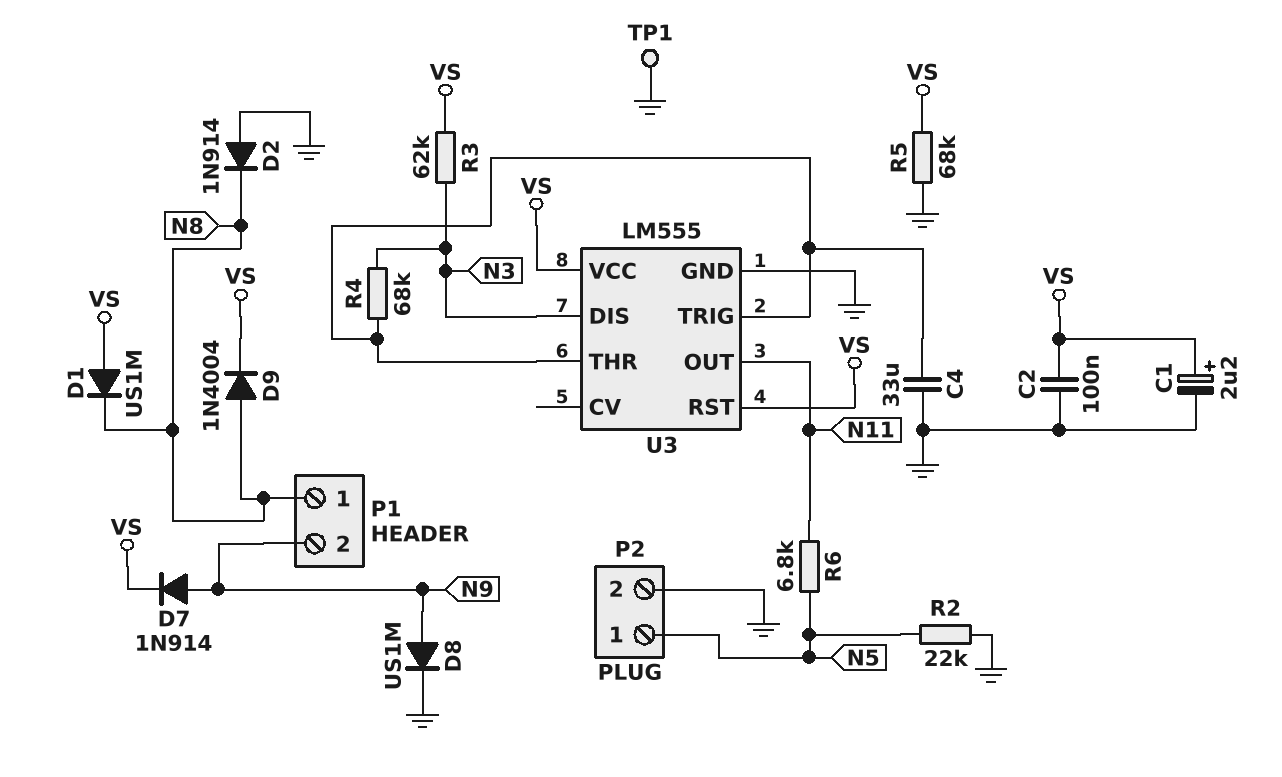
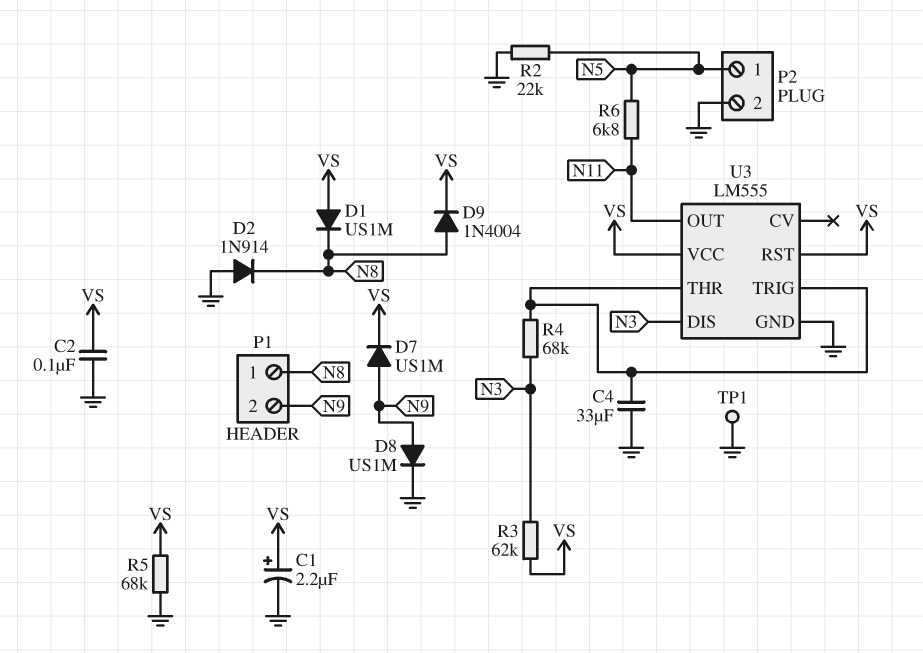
D7: diode 1N914 (A N9, K VS) -> diode US1M (A N9, K VS)

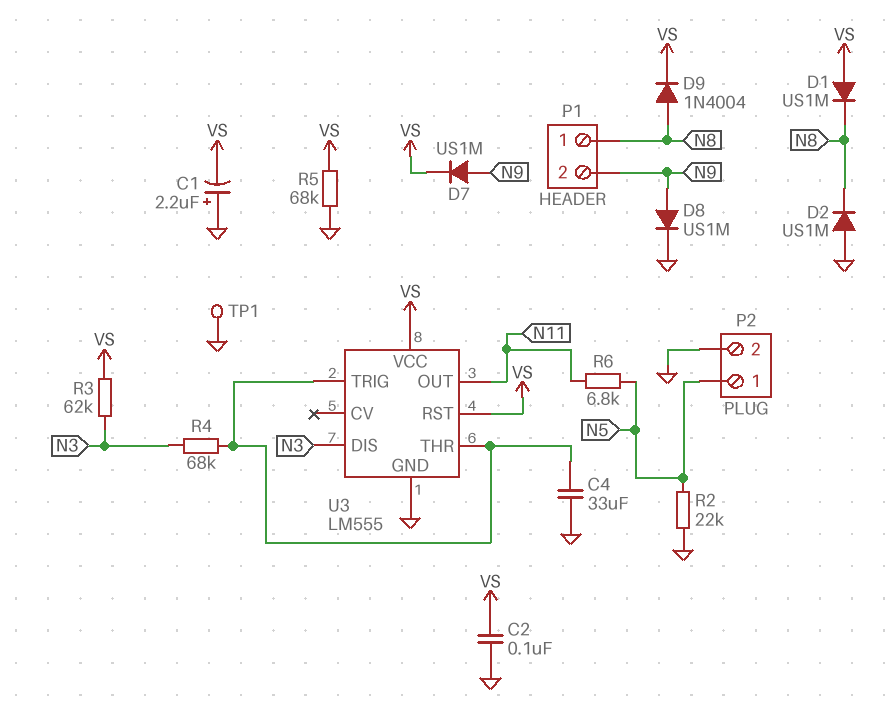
C1: 2.2uF (plus VS, minus GND) -> 2.2uF (plus GND, minus VS)
D2: diode 1N914 (A GND, K N8) -> diode US1M (A GND, K N8)

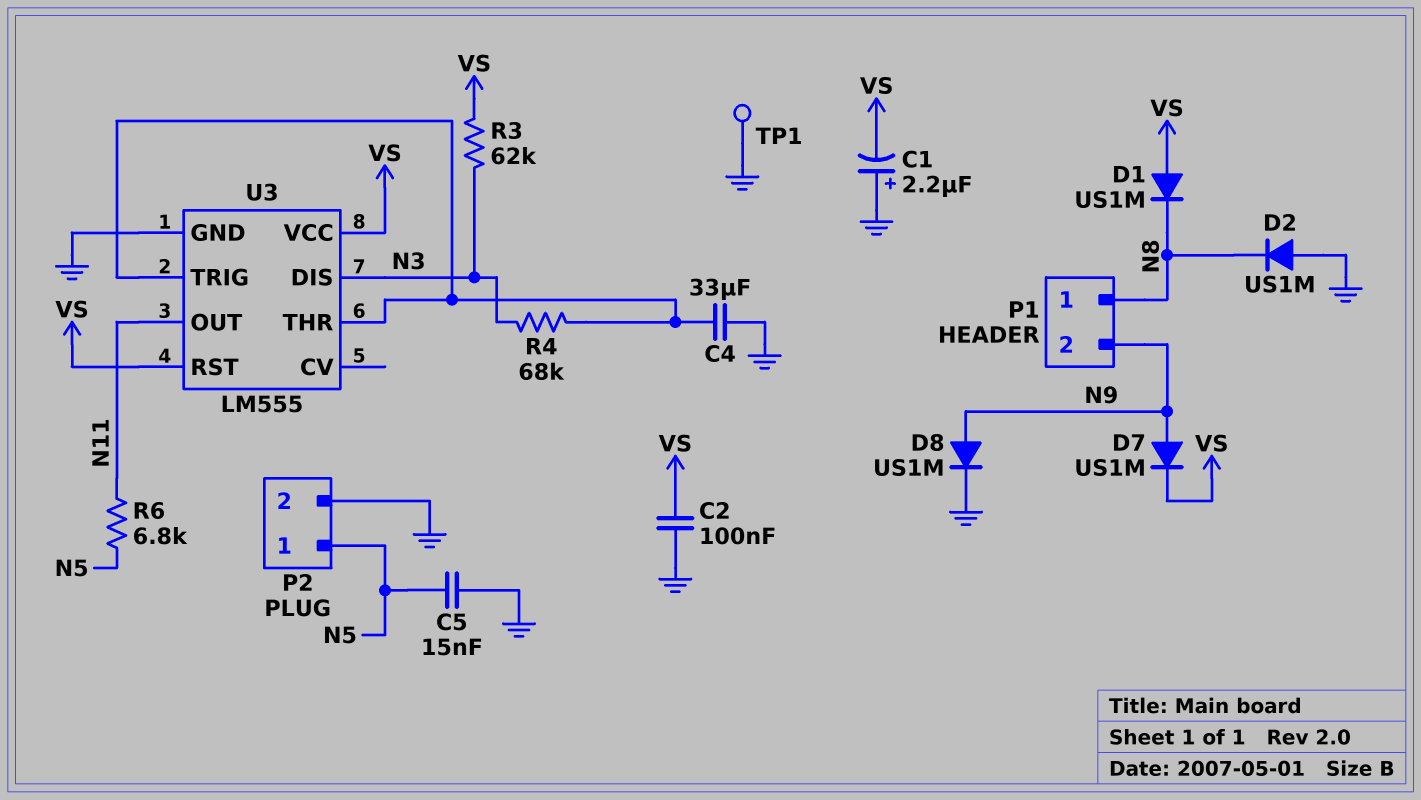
C5: none -> 15nF (GND, N5)
D9: diode 1N4004 (A N8, K VS) -> none
R2: 22k (GND, N5) -> none
R5: 68k (GND, VS) -> none

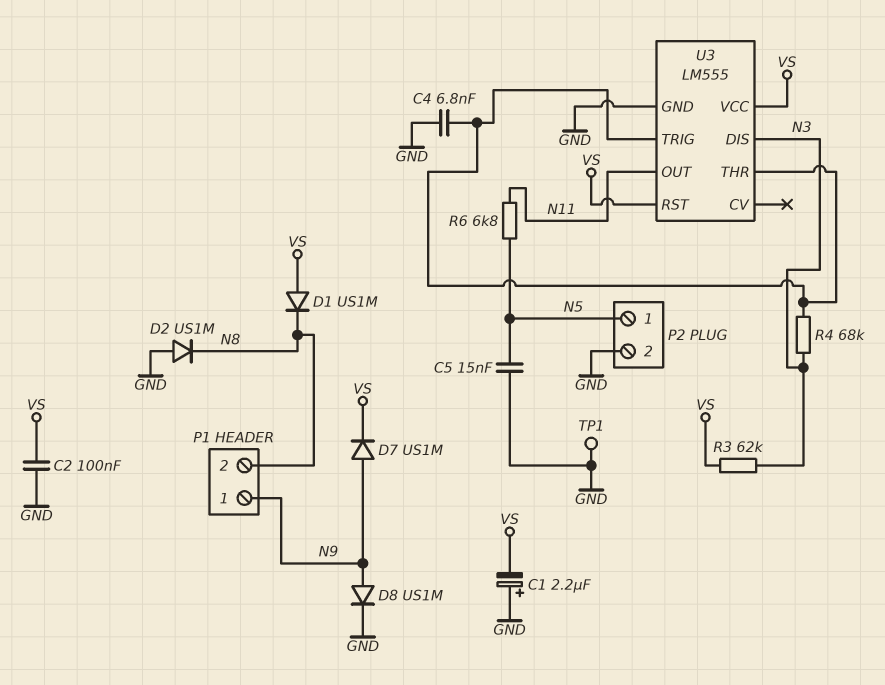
C4: 33uF (GND, U3/THR) -> 6.8nF (GND, U3/THR)
P1 pin 1: N8 -> N9
P1 pin 2: N9 -> N8

